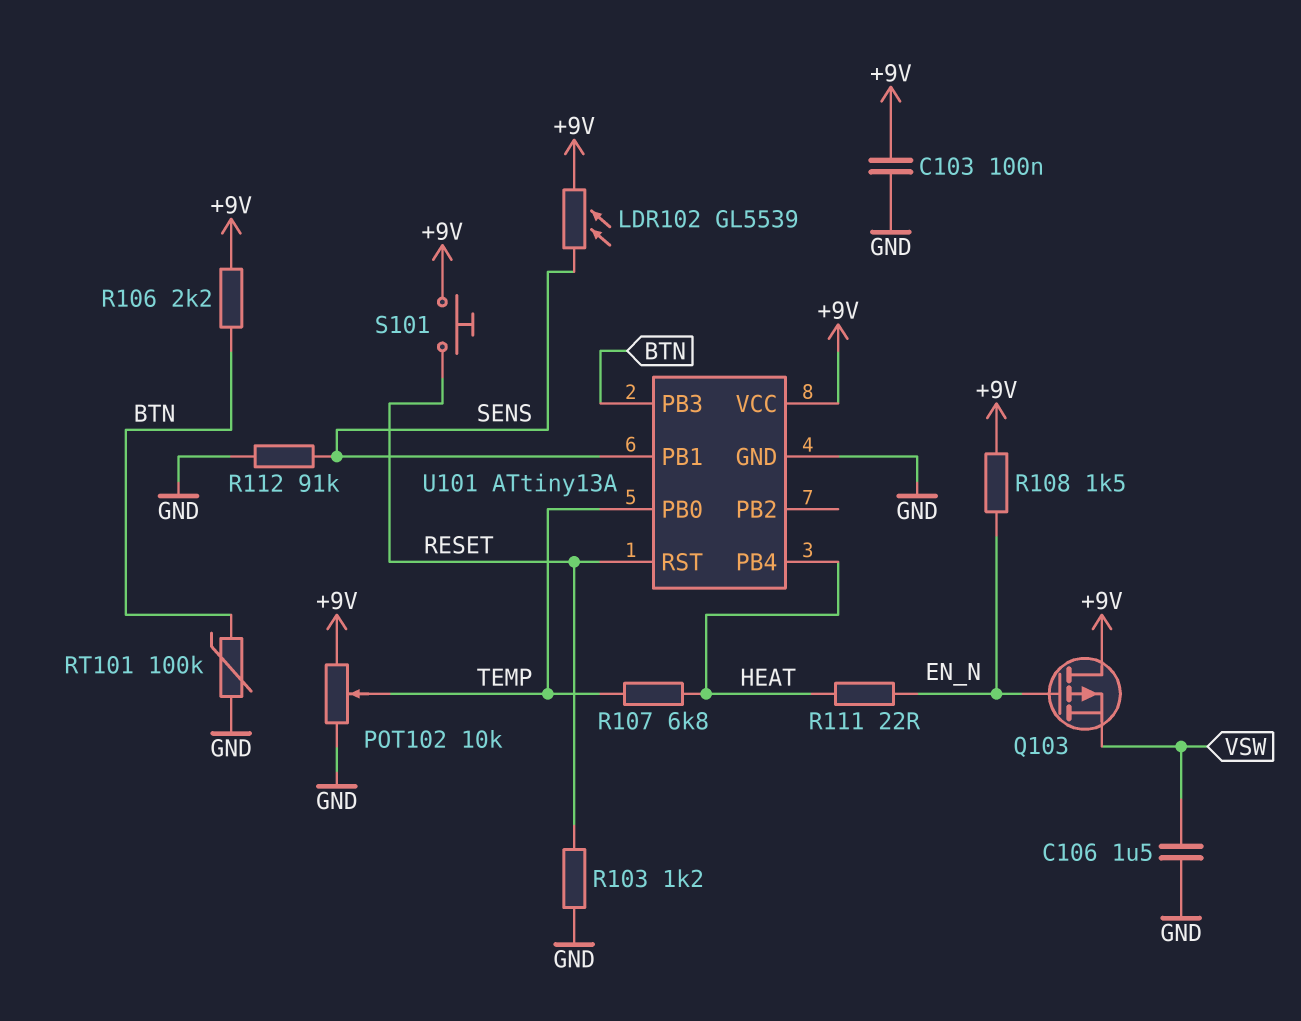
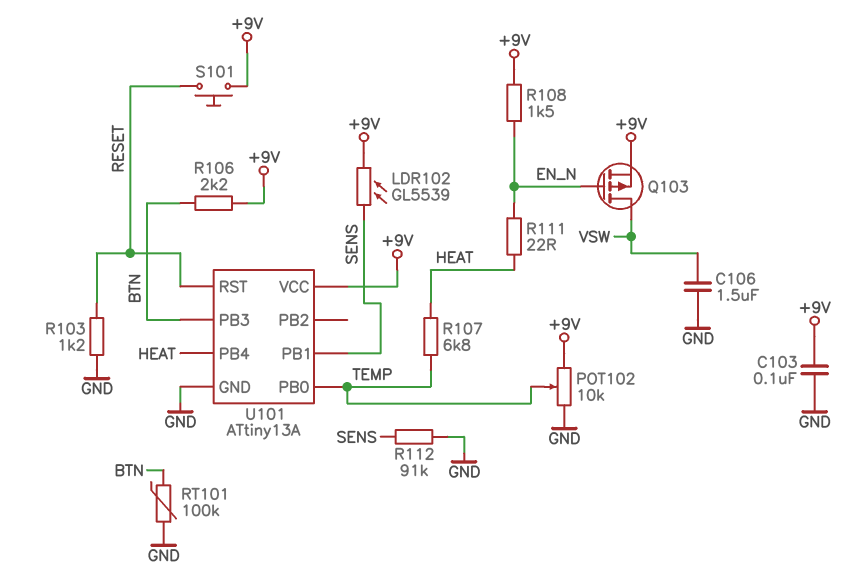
Q103: PMOS (G EN_N, D +9V, S VSW) -> PMOS (G EN_N, D VSW, S +9V)

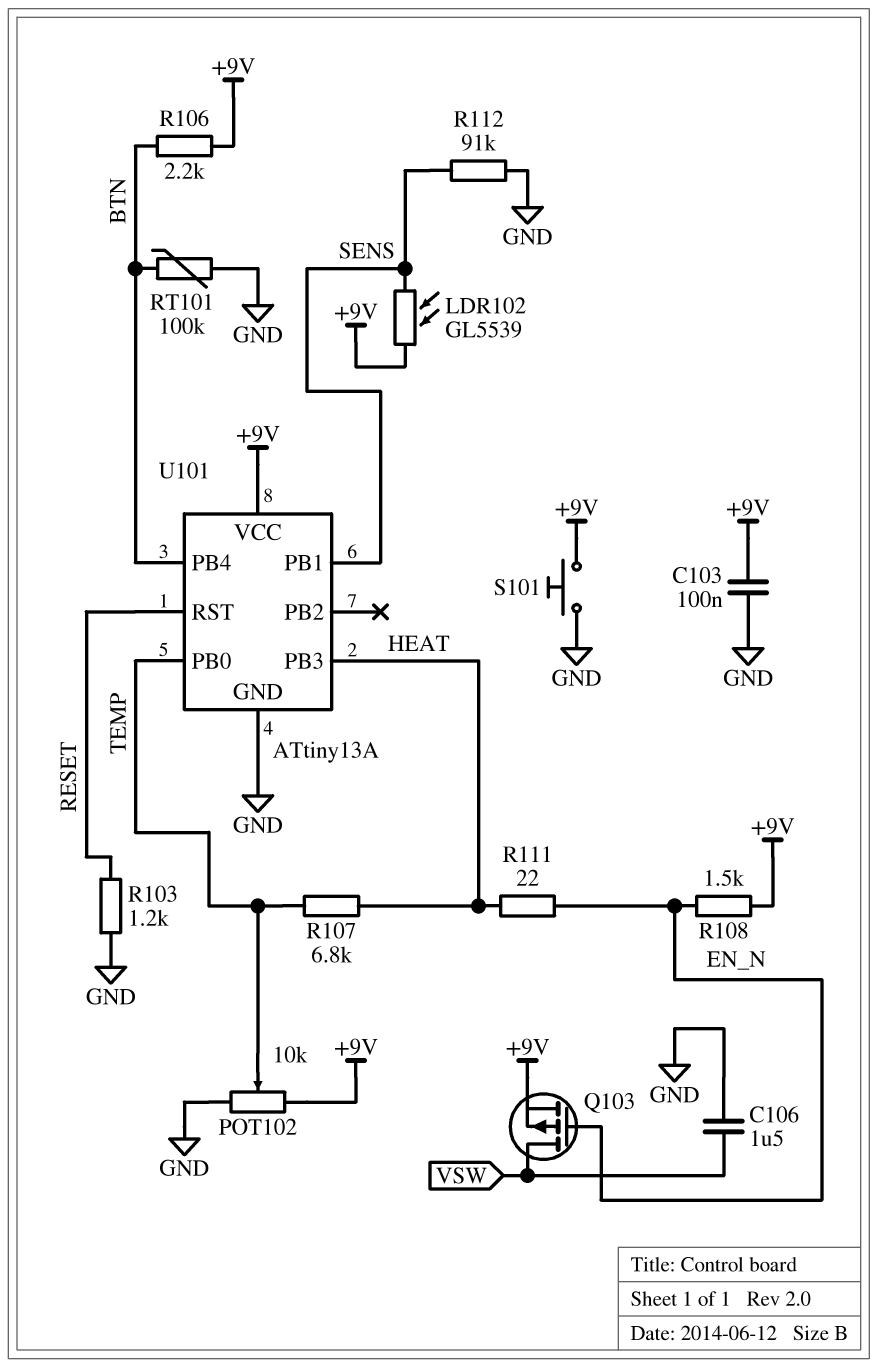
S101: button (+9V, RESET) -> button (+9V, GND)
U101 pin PB3: BTN -> HEAT
U101 pin PB4: HEAT -> BTN

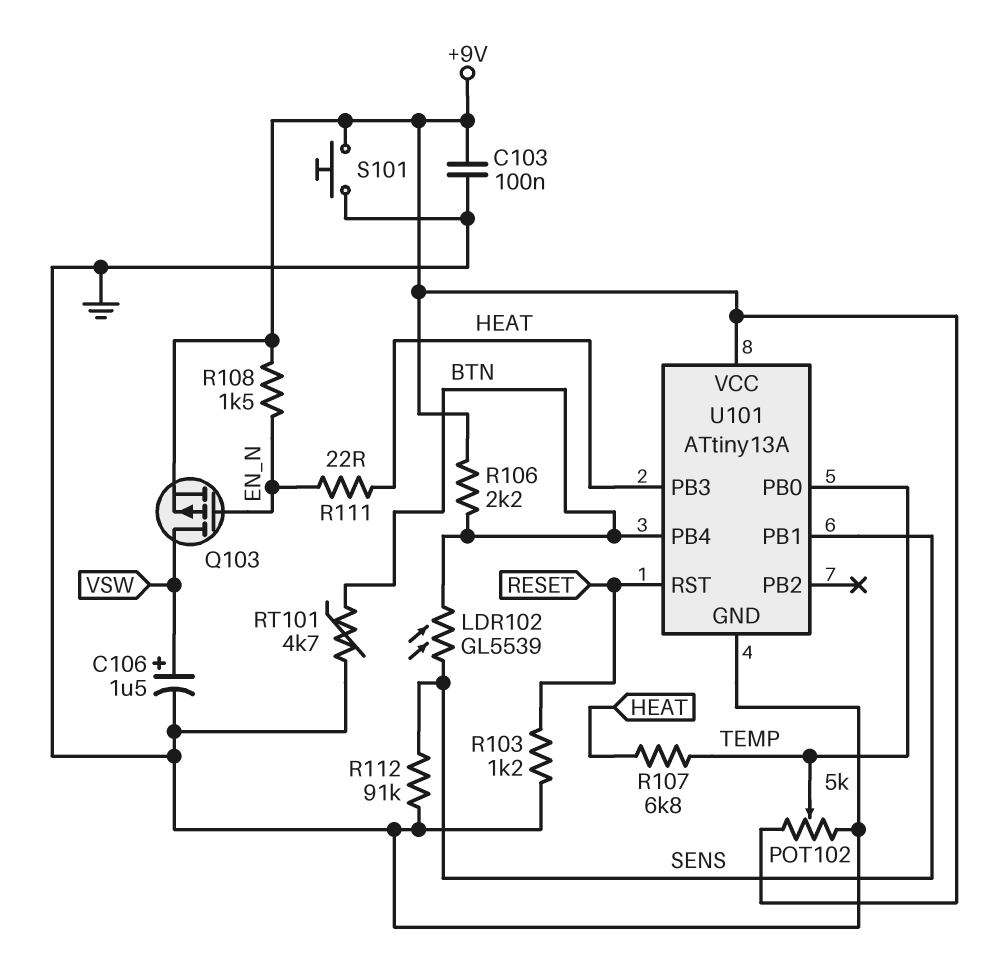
C106: 1.5uF (GND, VSW) -> 1.5uF (plus VSW, minus GND)
LDR102: GL5539 (+9V, SENS) -> GL5539 (BTN, SENS)
POT102: 10k (+9V, GND, wiper TEMP) -> 5k (+9V, GND, wiper TEMP)
RT101: 100k (BTN, GND) -> 4.7k (BTN, GND)

